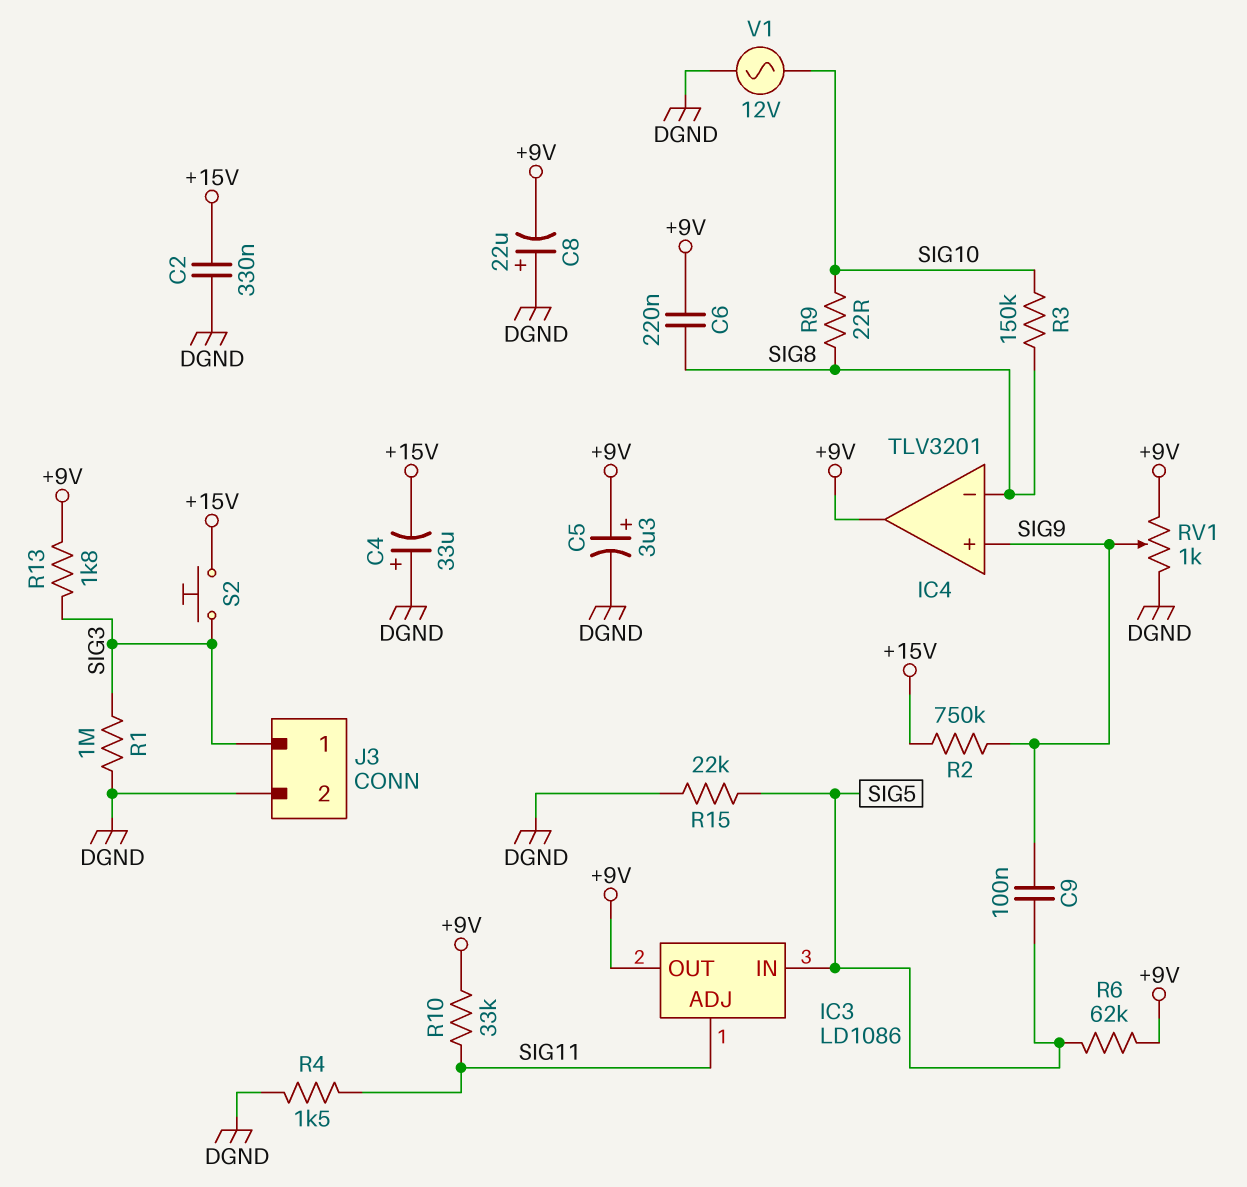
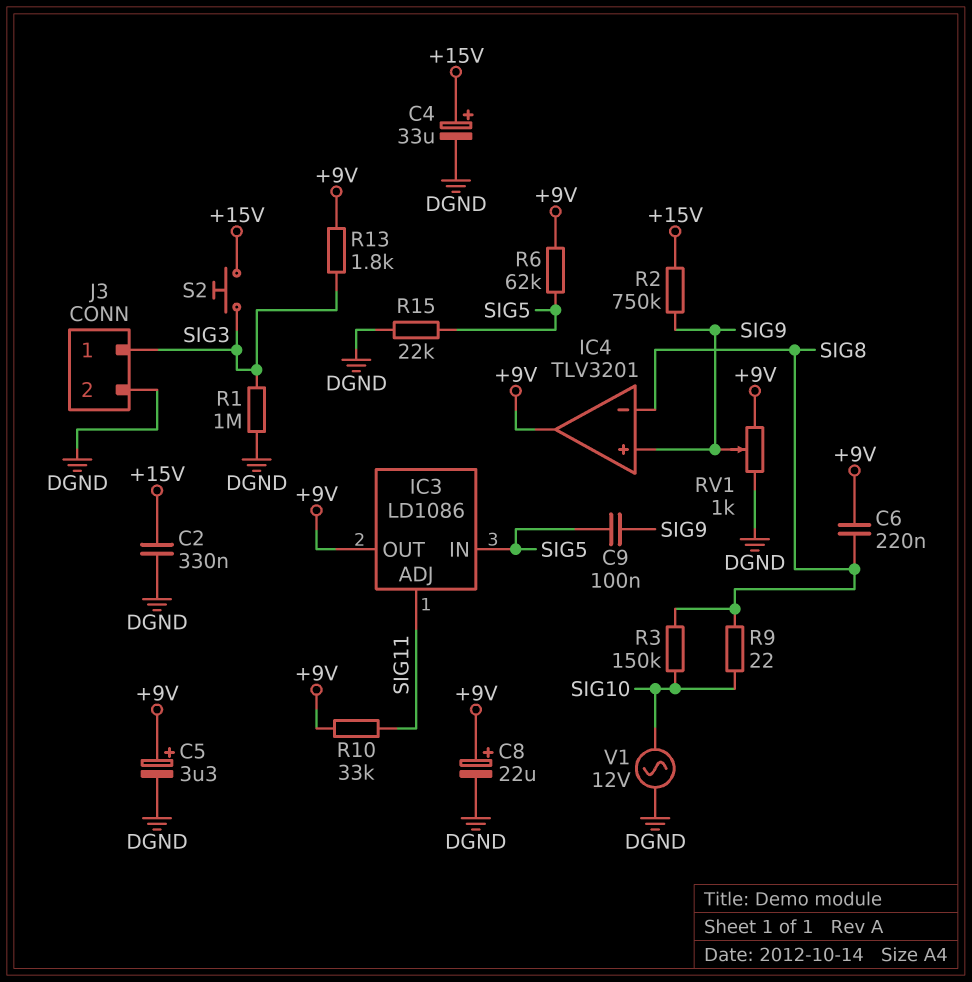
C4: 33uF (plus DGND, minus +15V) -> 33uF (plus +15V, minus DGND)
C8: 22uF (plus DGND, minus +9V) -> 22uF (plus +9V, minus DGND)
R4: 1.5k (DGND, SIG11) -> none

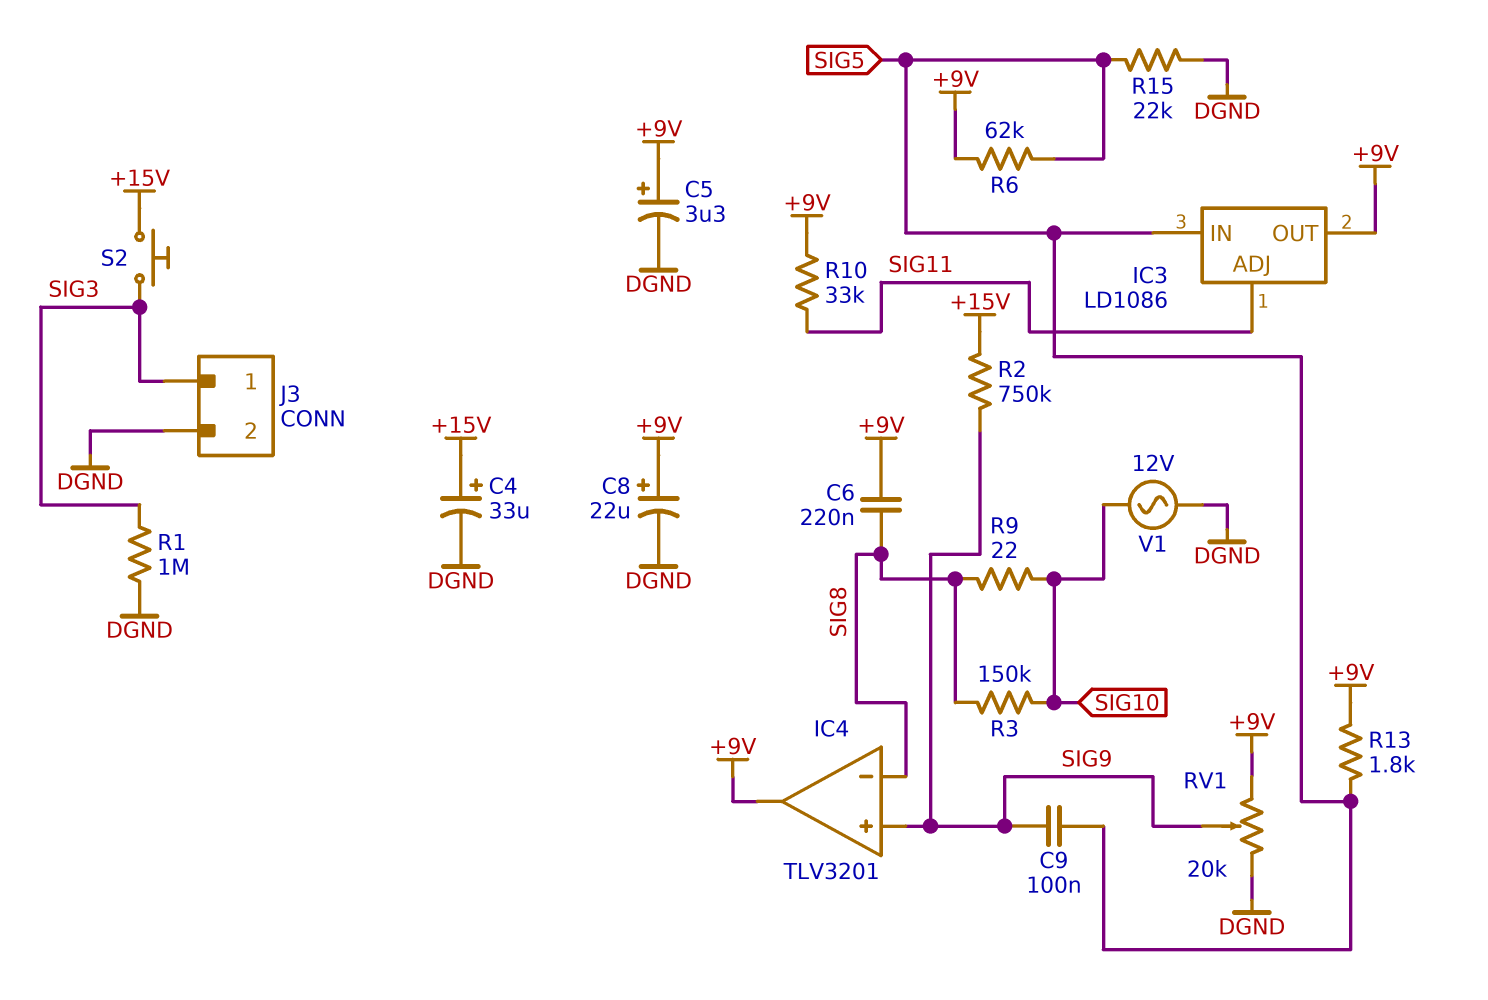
C2: 330nF (+15V, DGND) -> none
R13: 1.8k (+9V, SIG3) -> 1.8k (+9V, SIG5)
RV1: 1k (+9V, DGND, wiper SIG9) -> 20k (+9V, DGND, wiper SIG9)

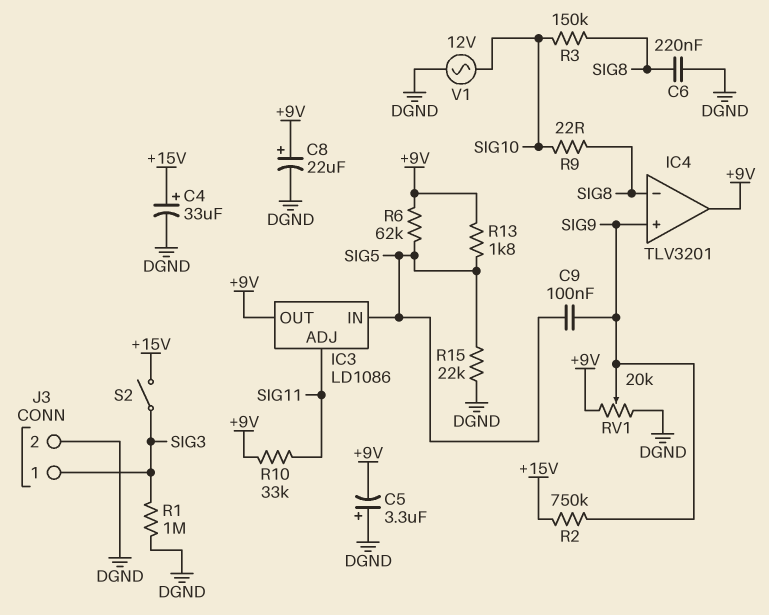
C5: 3.3uF (plus +9V, minus DGND) -> 3.3uF (plus DGND, minus +9V)
C6: 220nF (+9V, SIG8) -> 220nF (DGND, SIG8)
S2: button (+15V, SIG3) -> switch (+15V, SIG3)

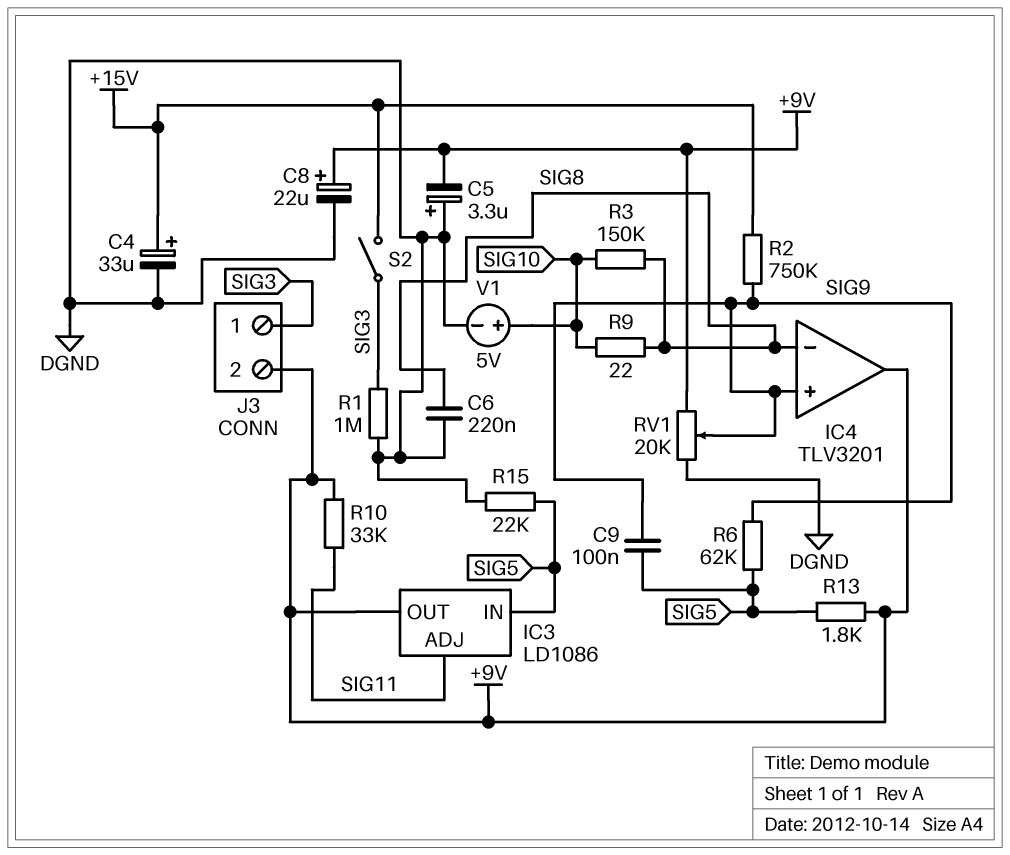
J3 pin 2: DGND -> +9V
R6: 62k (+9V, SIG5) -> 62k (SIG5, SIG9)
V1: AC 12V (DGND, SIG10) -> 5V (plus SIG10, minus DGND)

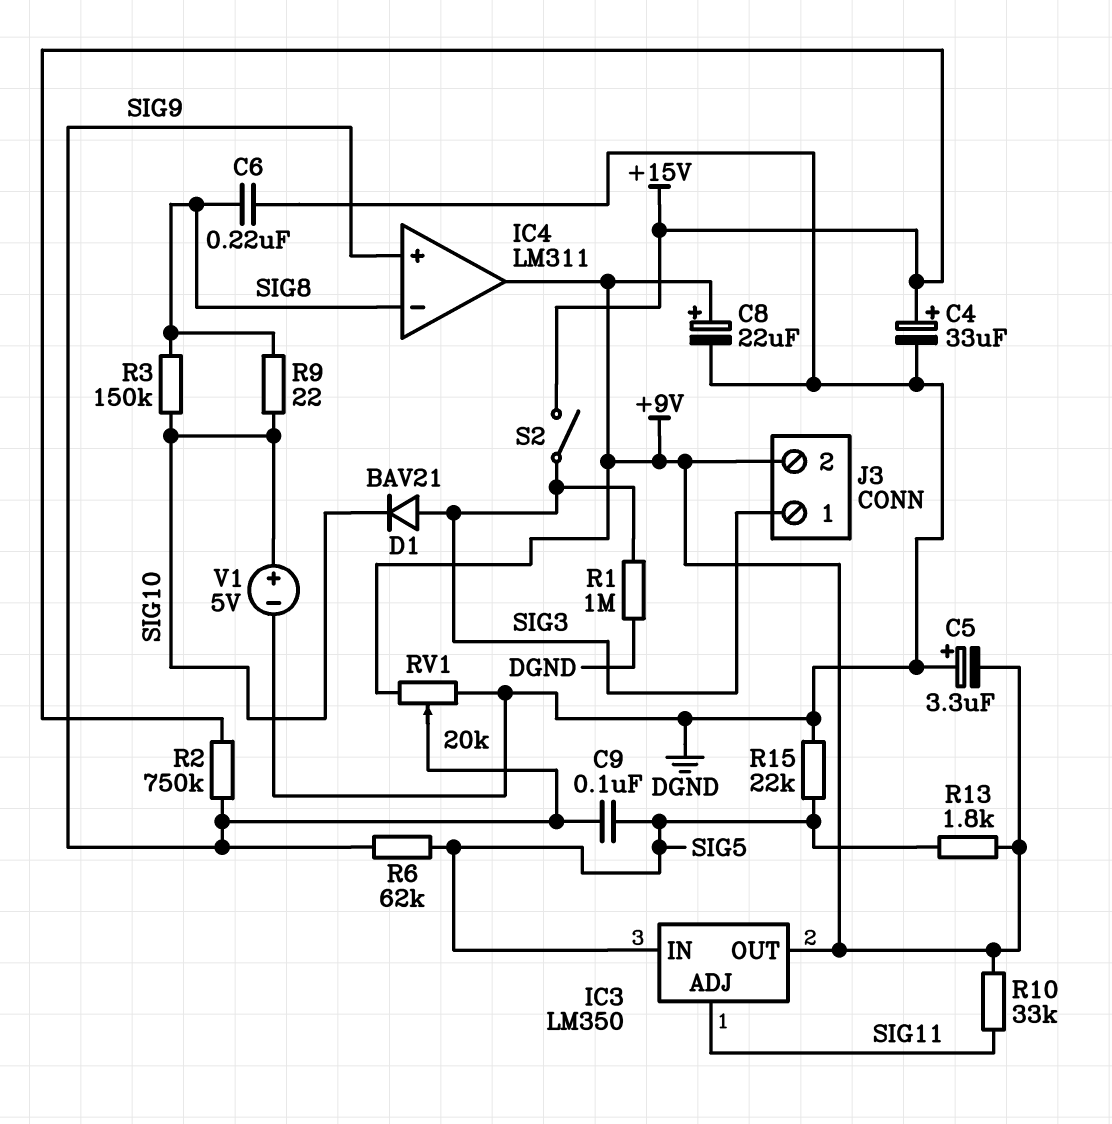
D1: none -> diode BAV21 (A SIG3, K SIG10)
IC3: LD1086 -> LM350
IC4: TLV3201 -> LM311

